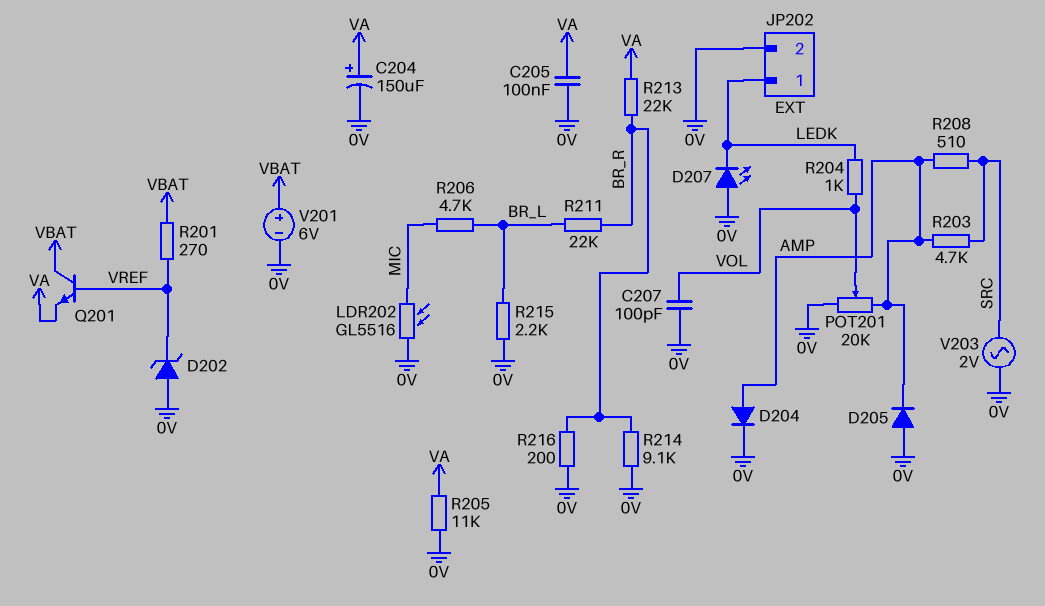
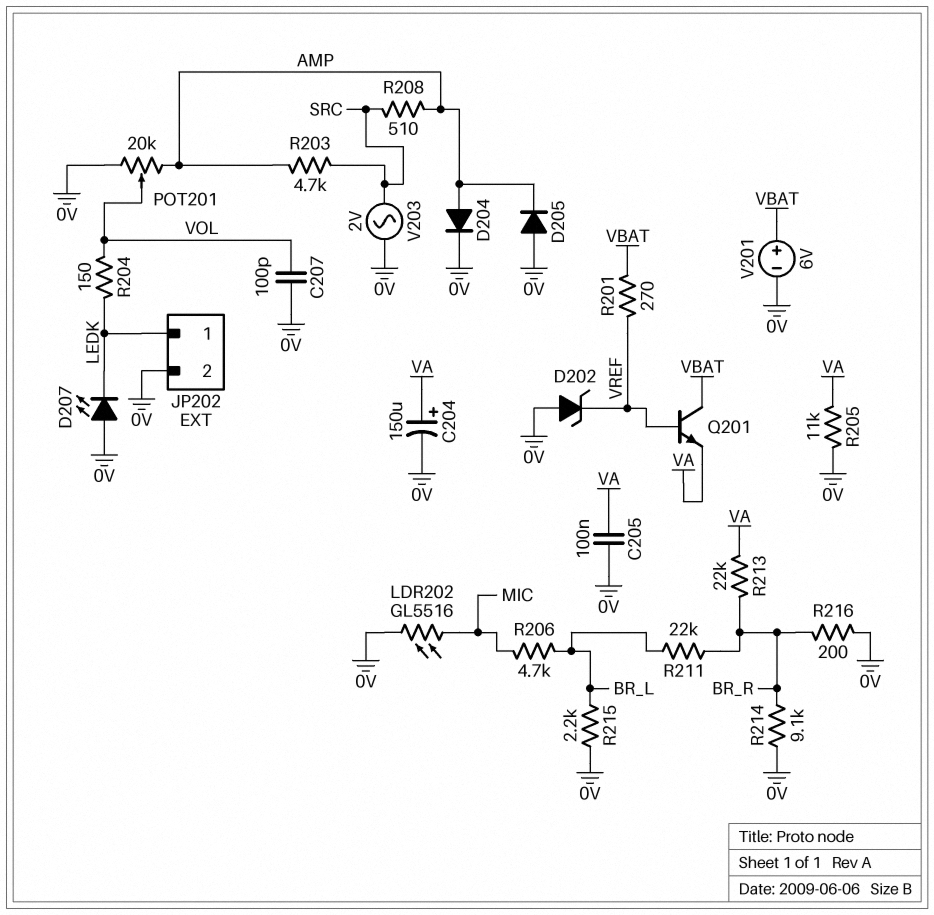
R204: 1k (LEDK, VOL) -> 150 (LEDK, VOL)

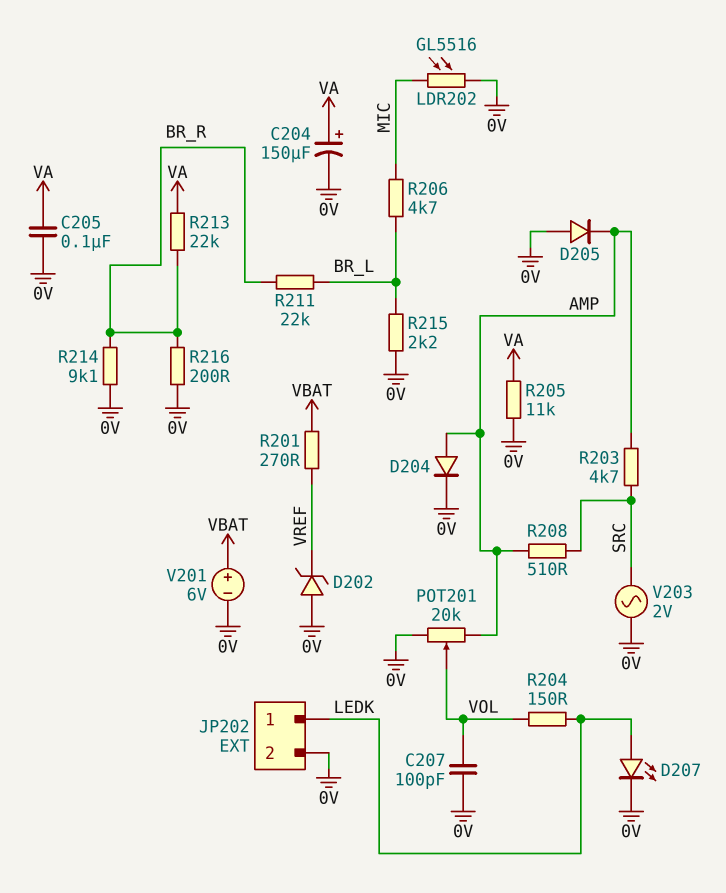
D207: LED (A 0V, K LEDK) -> LED (A LEDK, K 0V)
Q201: NPN (B VREF, C VBAT, E VA) -> none

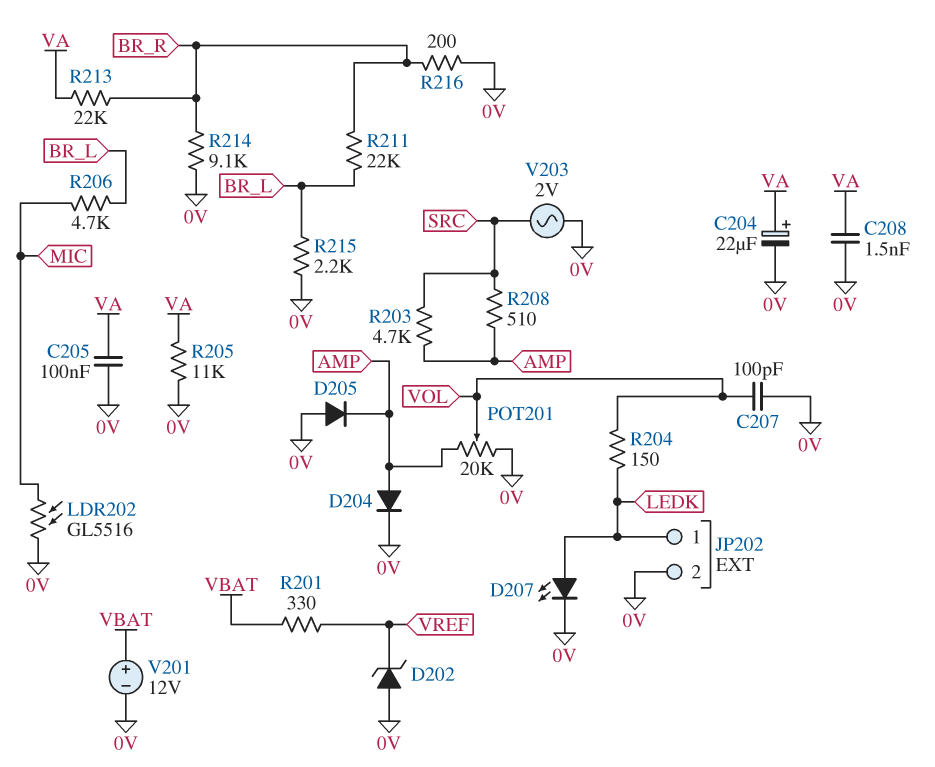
C204: 150uF (plus VA, minus 0V) -> 22uF (plus VA, minus 0V)
C208: none -> 1.5nF (0V, VA)
R201: 270 (VBAT, VREF) -> 330 (VBAT, VREF)
V201: 6V (plus VBAT, minus 0V) -> 12V (plus VBAT, minus 0V)

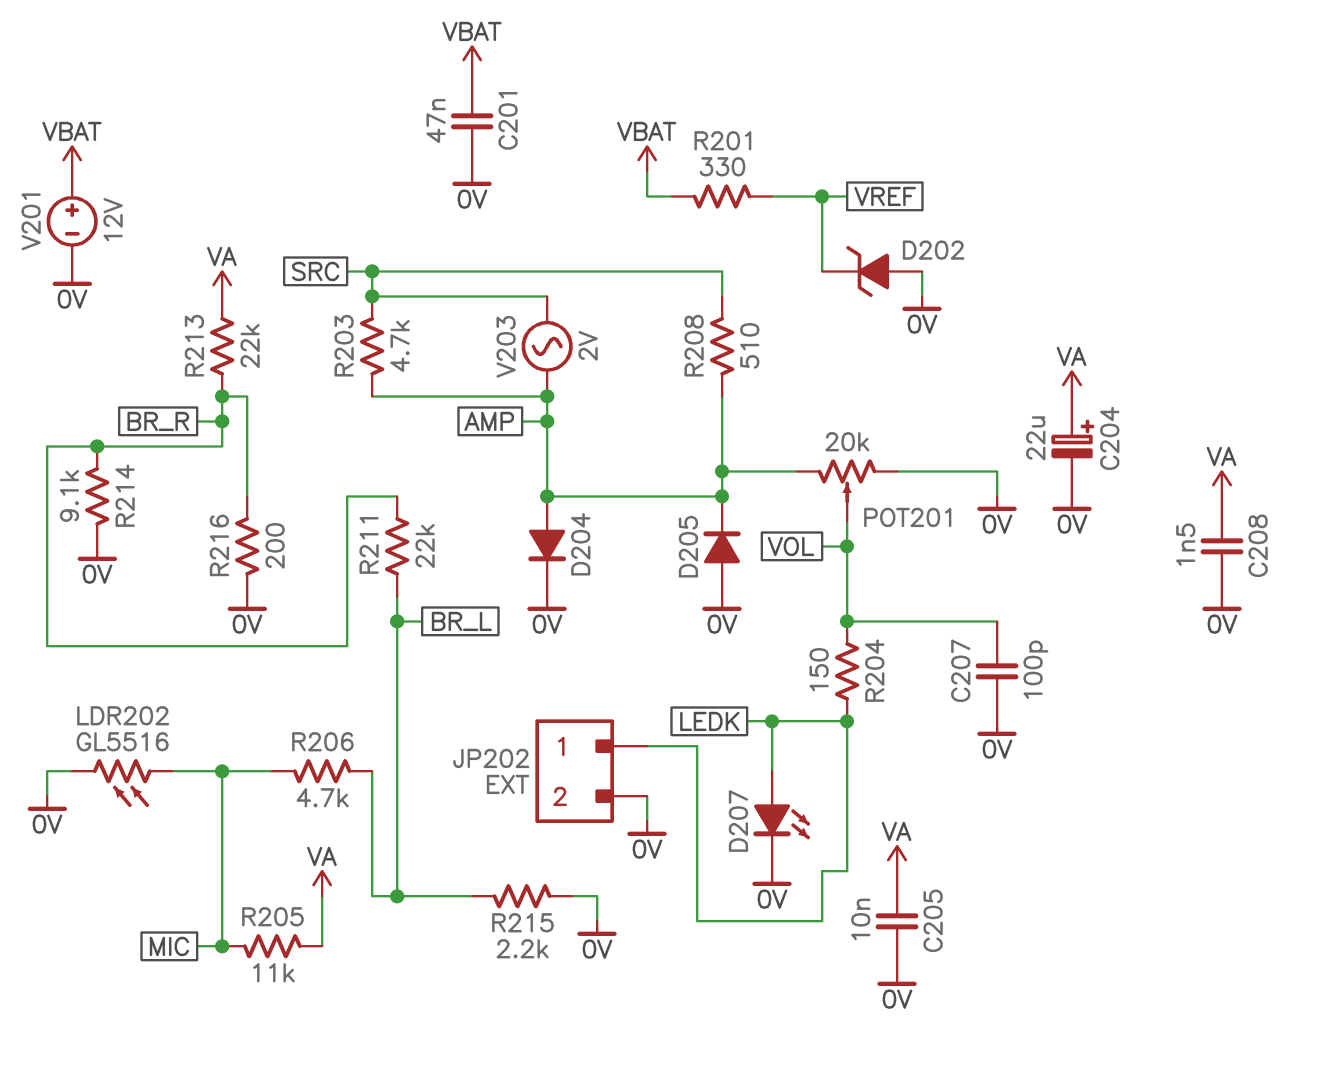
C201: none -> 47nF (0V, VBAT)
C205: 100nF (0V, VA) -> 10nF (0V, VA)
R205: 11k (0V, VA) -> 11k (MIC, VA)
V203: AC 2V (0V, SRC) -> AC 2V (AMP, SRC)

